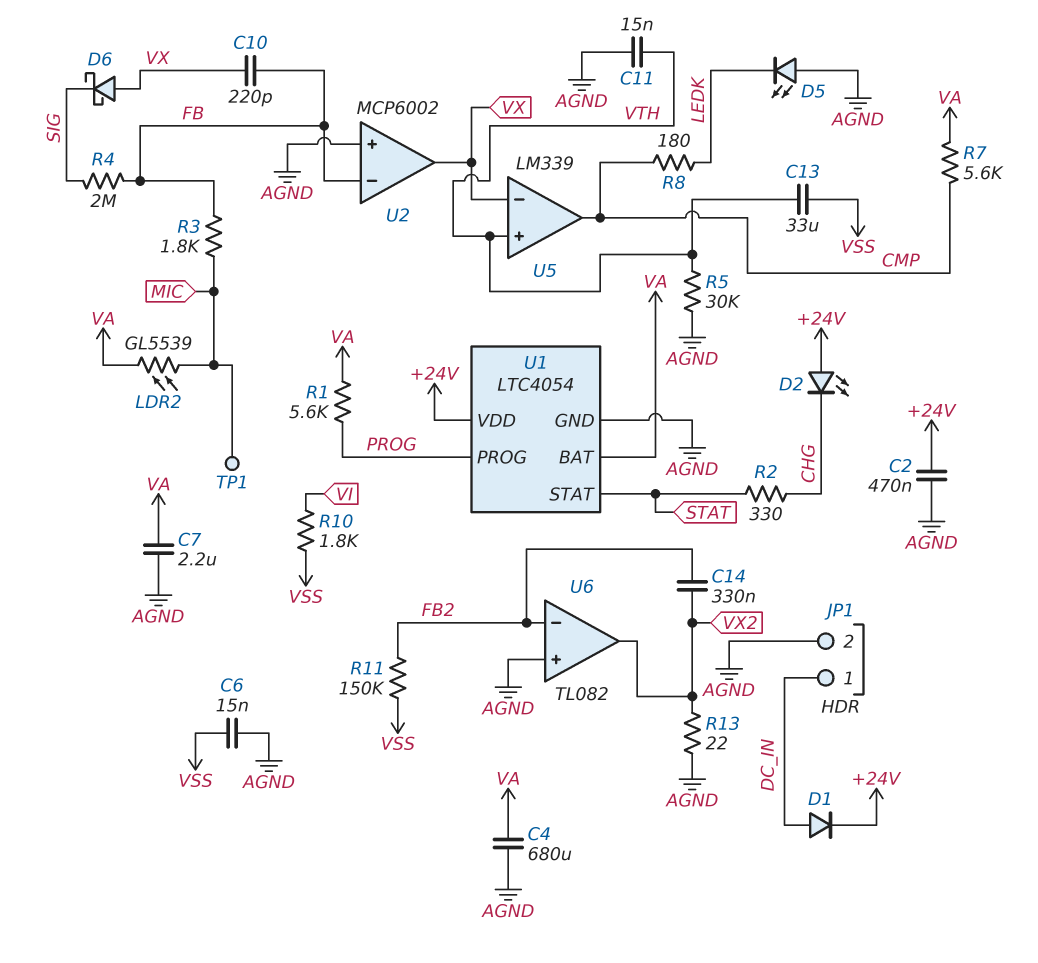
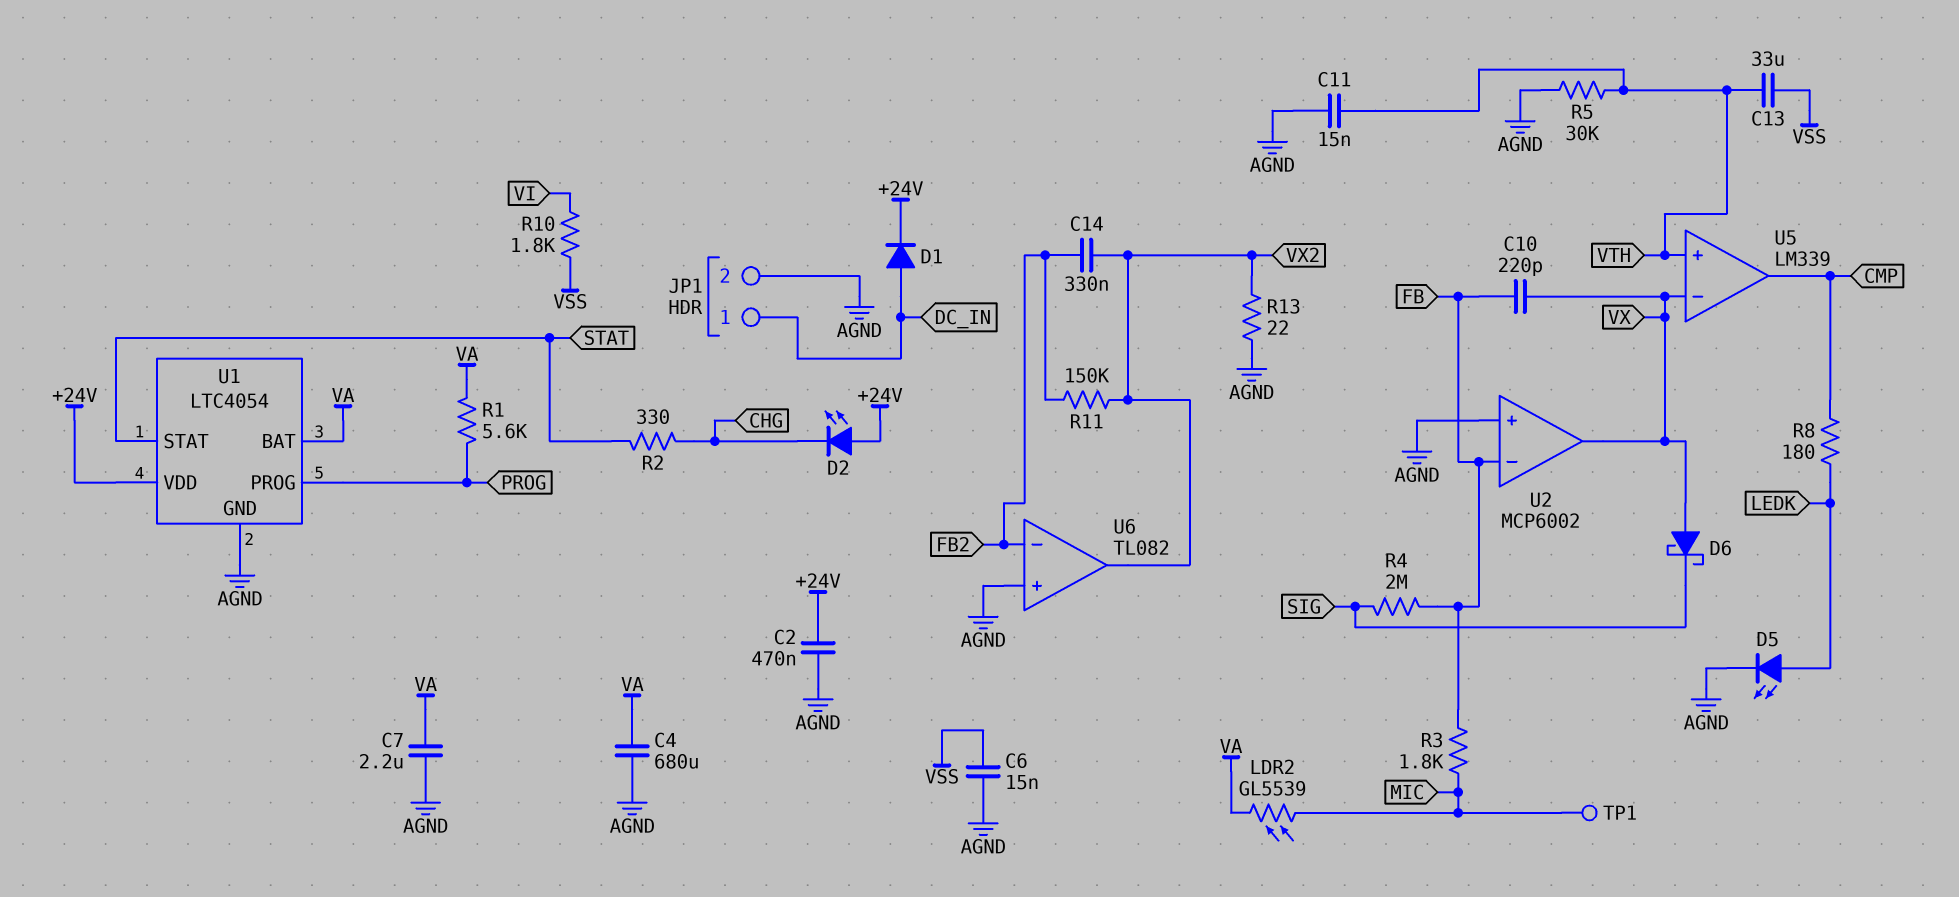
D5: LED (A AGND, K LEDK) -> LED (A LEDK, K AGND)
R7: 5.6k (CMP, VA) -> none
R11: 150k (FB2, VSS) -> 150k (FB2, VX2)

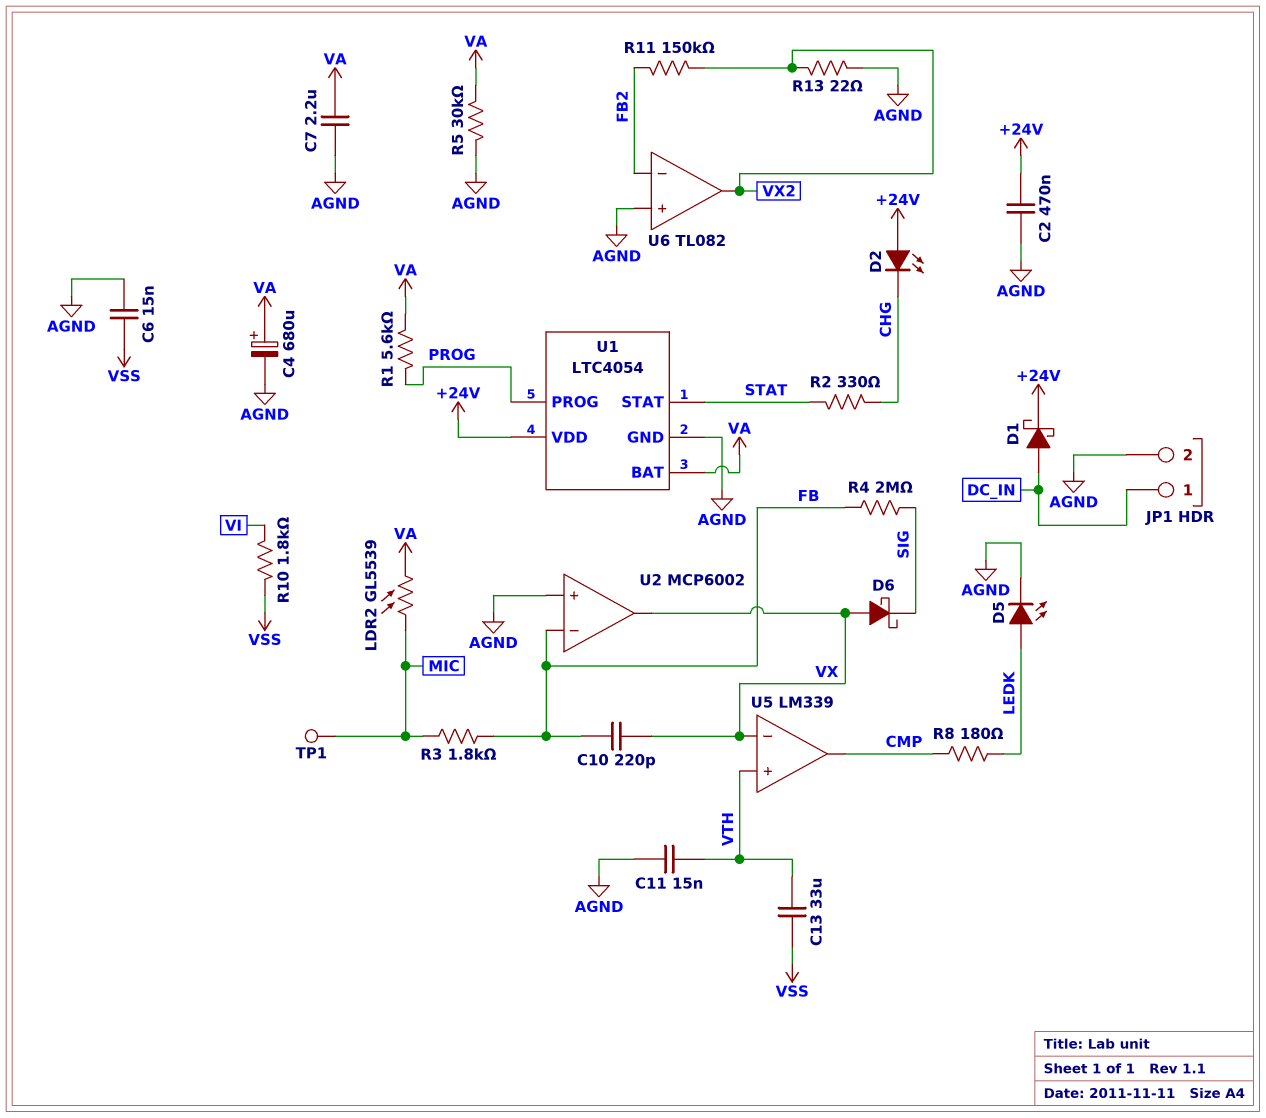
C4: 680uF (AGND, VA) -> 680uF (plus VA, minus AGND)
C14: 330nF (FB2, VX2) -> none
D1: diode (A DC_IN, K +24V) -> schottky (A DC_IN, K +24V)
R5: 30k (AGND, VTH) -> 30k (AGND, VA)

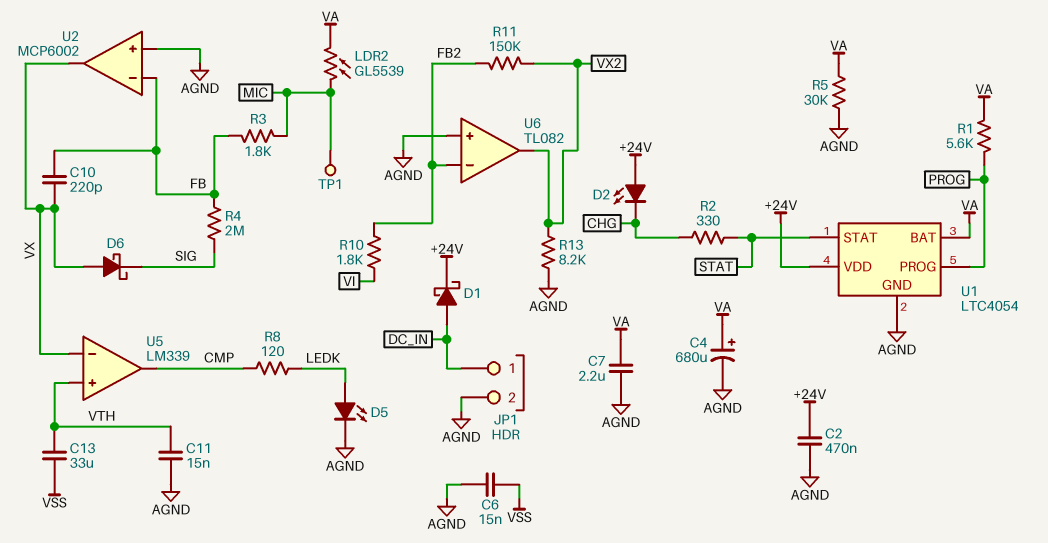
R8: 180 (CMP, LEDK) -> 120 (CMP, LEDK)
R10: 1.8k (VI, VSS) -> 1.8k (FB2, VI)
R13: 22 (AGND, VX2) -> 8.2k (AGND, VX2)

